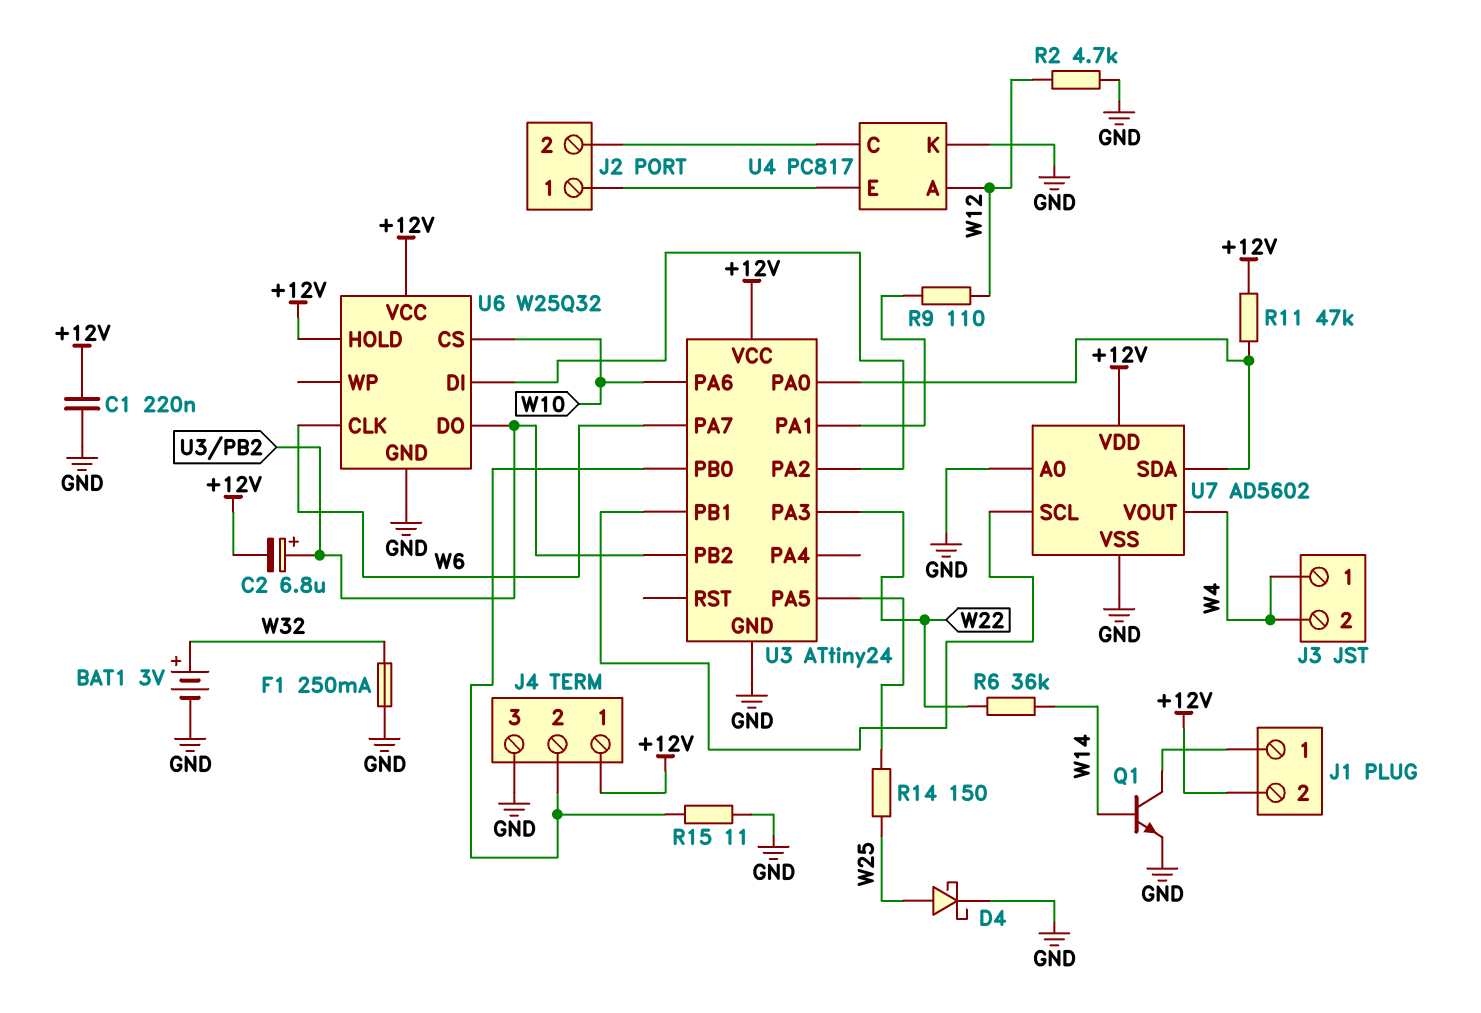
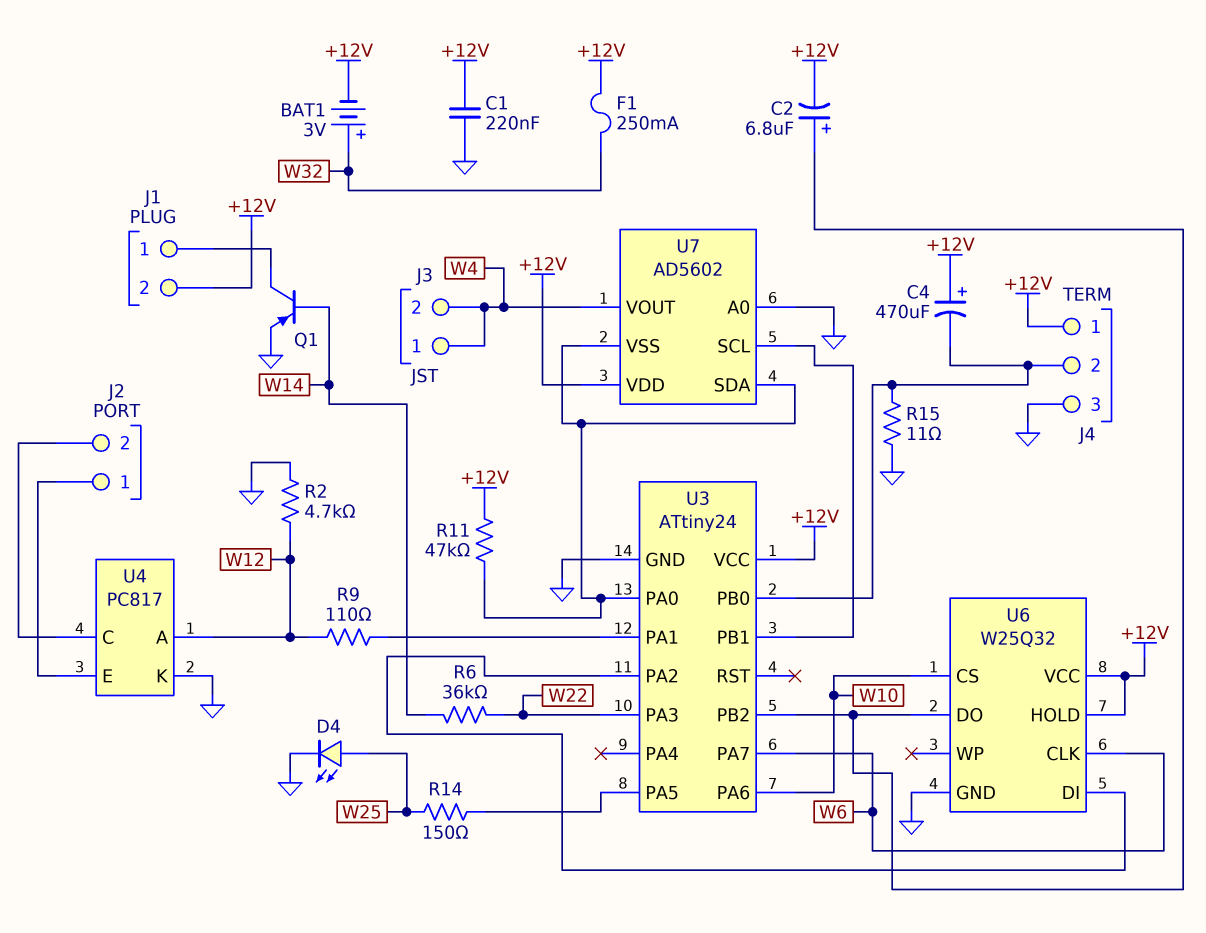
BAT1: 3V (plus W32, minus GND) -> 3V (plus W32, minus +12V)
C4: none -> 470uF (plus +12V, minus J4/2)
D4: schottky (A W25, K GND) -> LED (A W25, K GND)
F1: 250mA (GND, W32) -> 250mA (+12V, W32)
Q1: NPN (B W14, C J1/1, E GND) -> PNP (B W14, C J1/1, E GND)
U7 pin VSS: GND -> U3/PA0

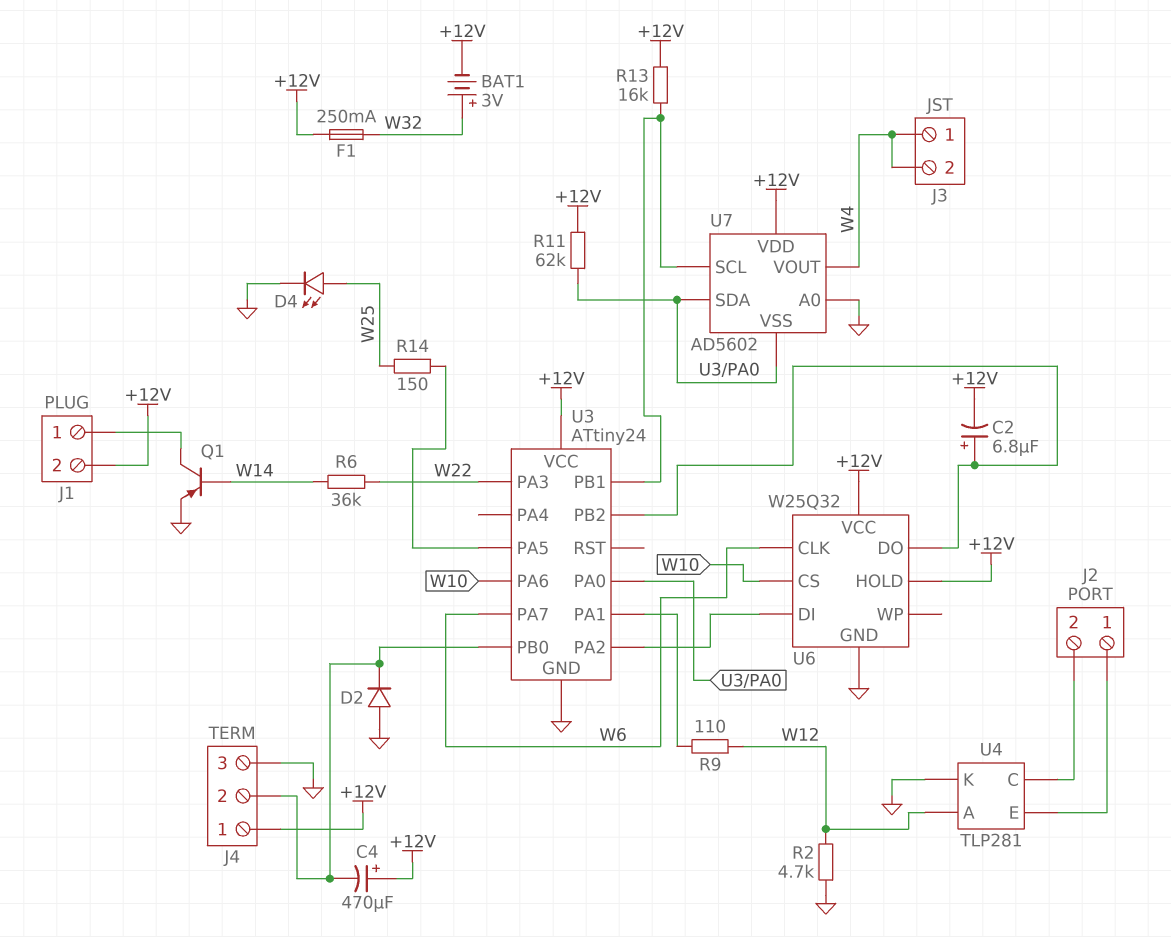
C1: 220nF (+12V, GND) -> none
D2: none -> diode (A GND, K J4/2)
R11: 47k (+12V, U3/PA0) -> 62k (+12V, U3/PA0)
R13: none -> 16k (+12V, U3/PB1)
R15: 11 (GND, J4/2) -> none
U4: PC817 -> TLP281

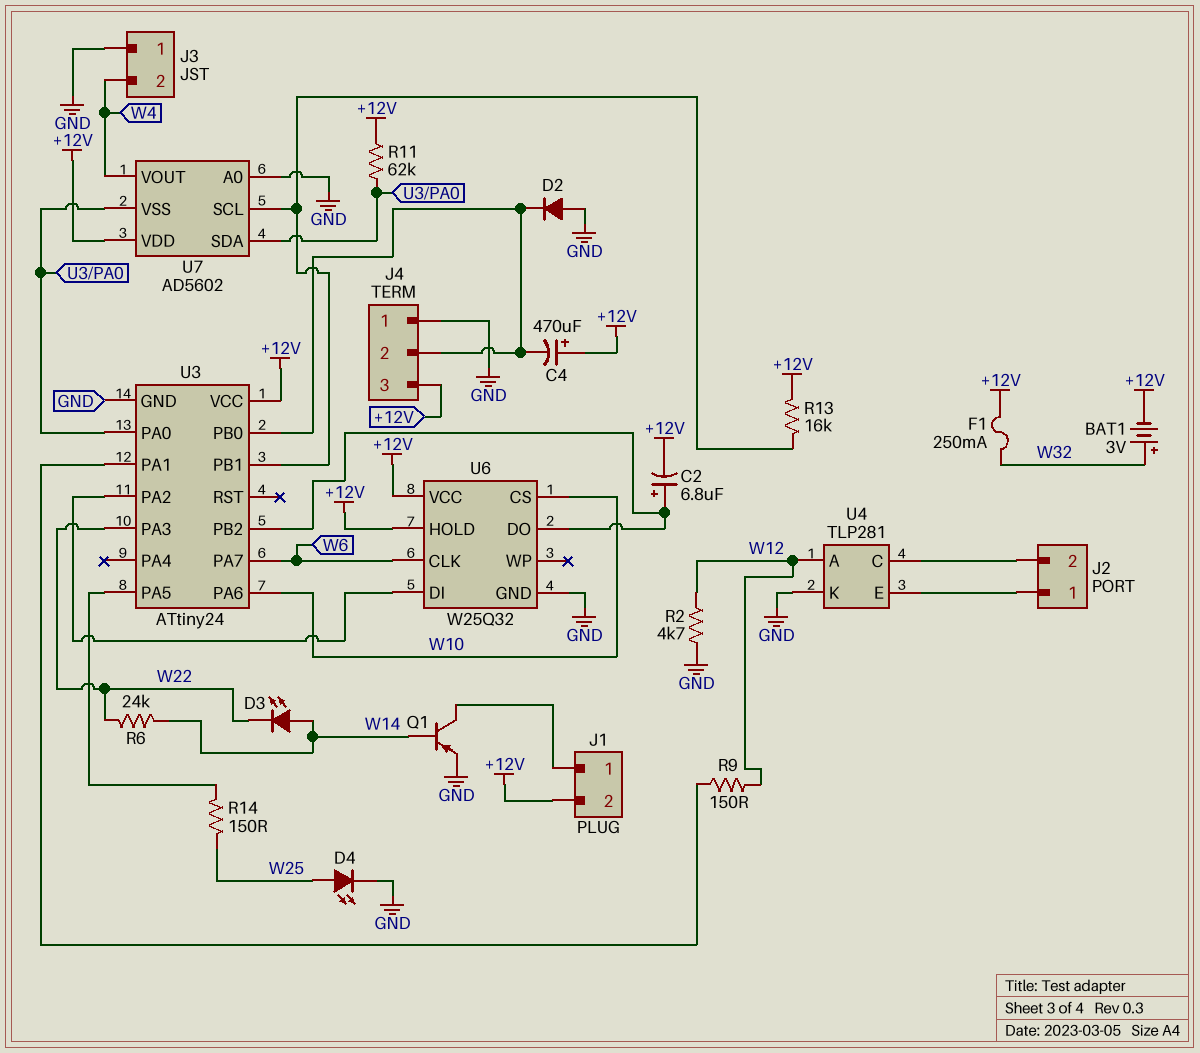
D3: none -> LED (A W14, K W22)
J3 pin 1: W4 -> GND
J4 pin 1: +12V -> GND
J4 pin 3: GND -> +12V
R6: 36k (W14, W22) -> 24k (W14, W22)
R9: 110 (U3/PA1, W12) -> 150 (U3/PA1, W12)

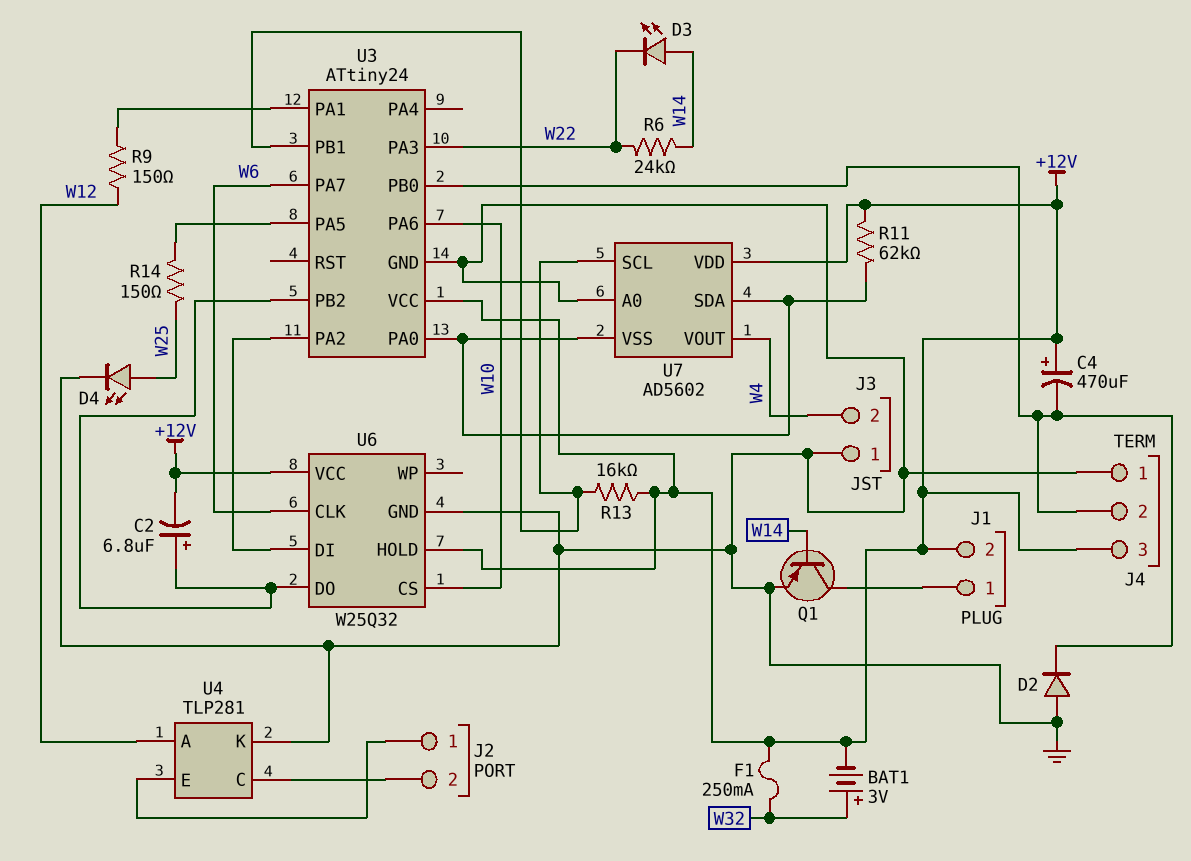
R2: 4.7k (GND, W12) -> none

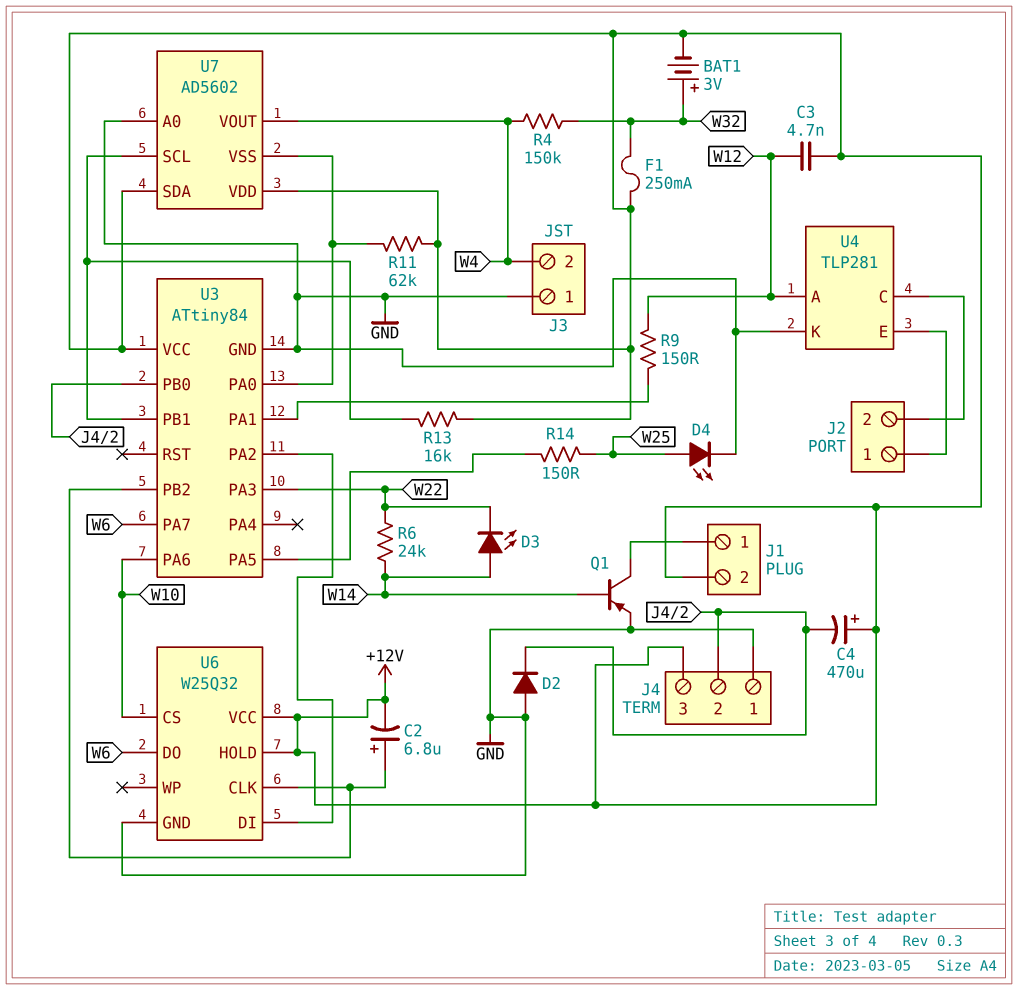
C3: none -> 4.7nF (+12V, W12)
R4: none -> 150k (W4, W32)
U3: ATtiny24 -> ATtiny84
U6 pin CLK: W6 -> U3/PB2
U6 pin DO: U3/PB2 -> W6
U7 pin SDA: U3/PA0 -> +12V

